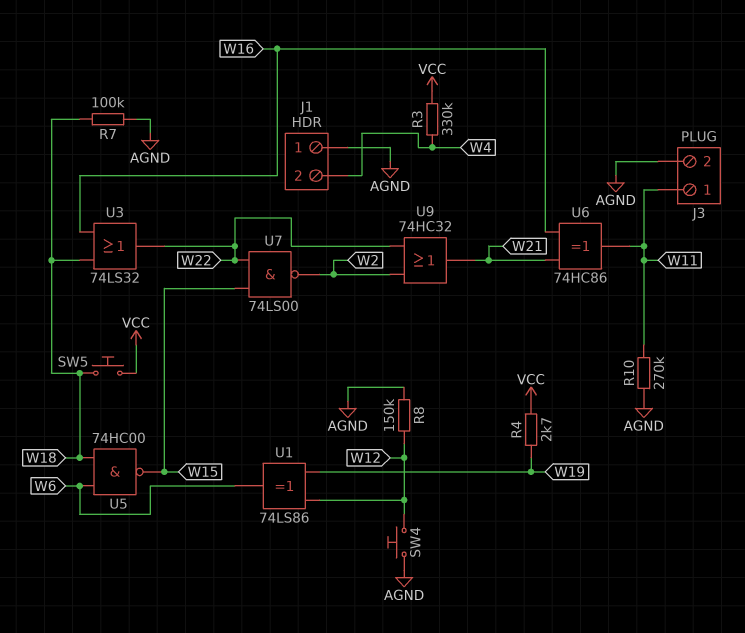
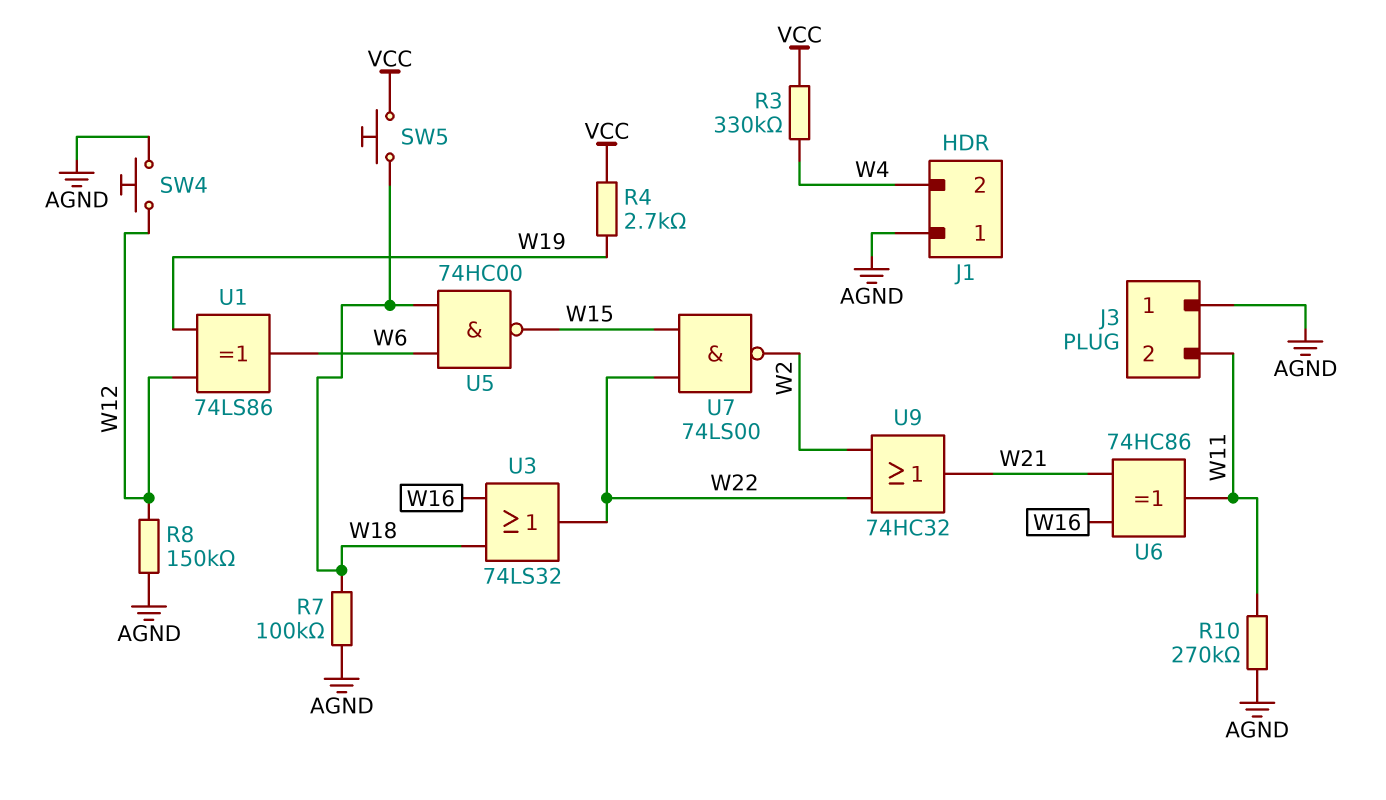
J3 pin 1: W11 -> AGND
J3 pin 2: AGND -> W11

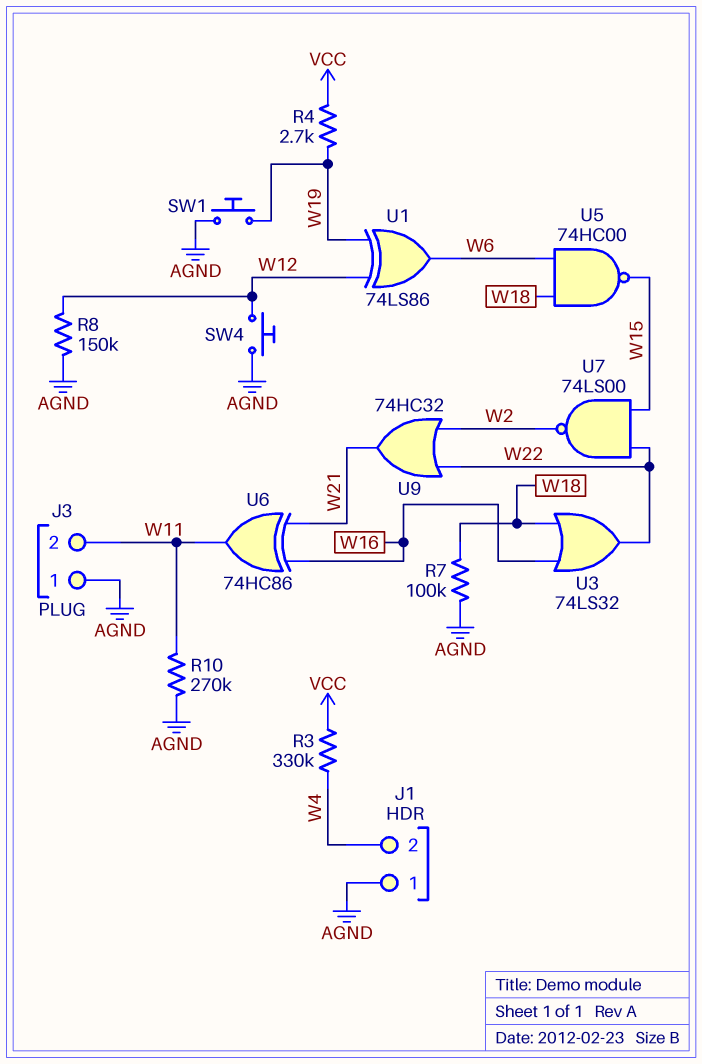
SW1: none -> button (AGND, W19)
SW5: button (VCC, W18) -> none

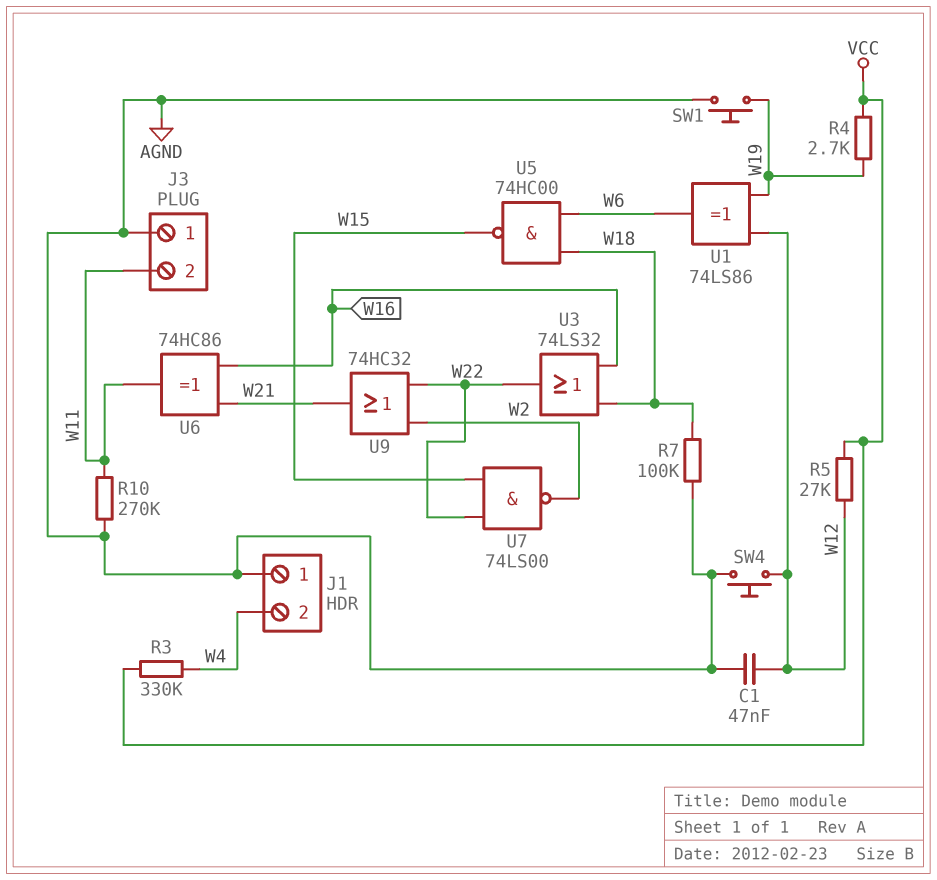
C1: none -> 47nF (AGND, W12)
R5: none -> 27k (VCC, W12)
R8: 150k (AGND, W12) -> none

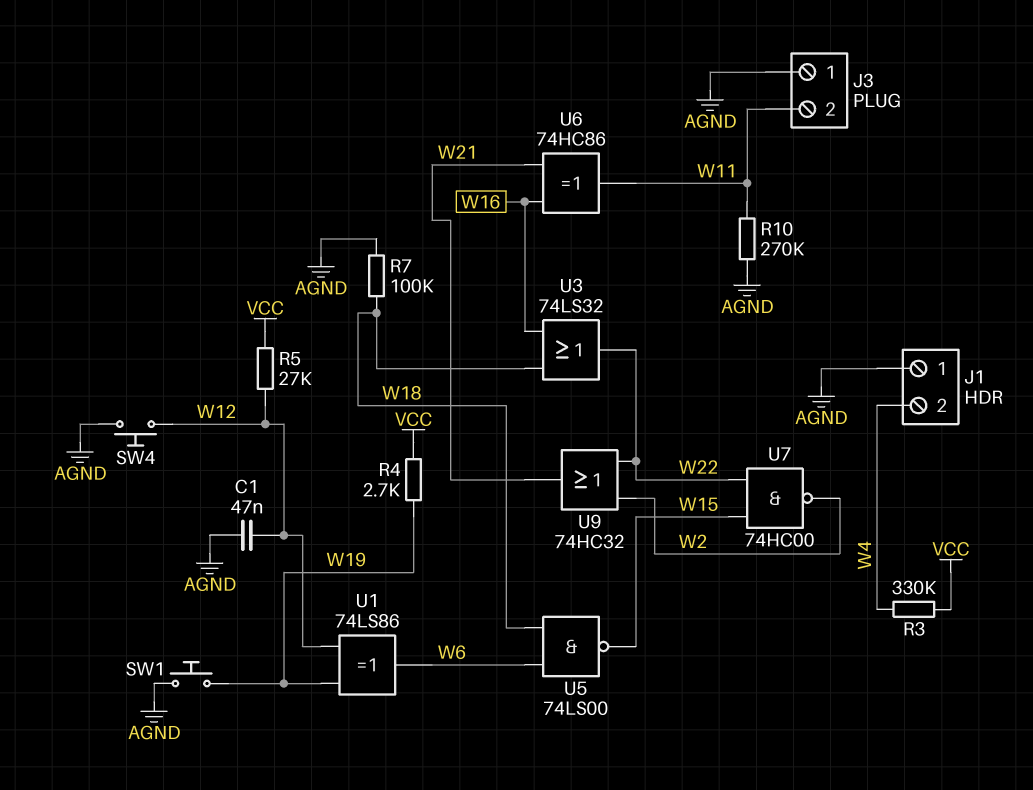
U5: NAND 74HC00 (in W6, in W18, out W15) -> NAND 74LS00 (in W6, in W18, out W15)
U7: NAND 74LS00 (in W15, in W22, out W2) -> NAND 74HC00 (in W15, in W22, out W2)

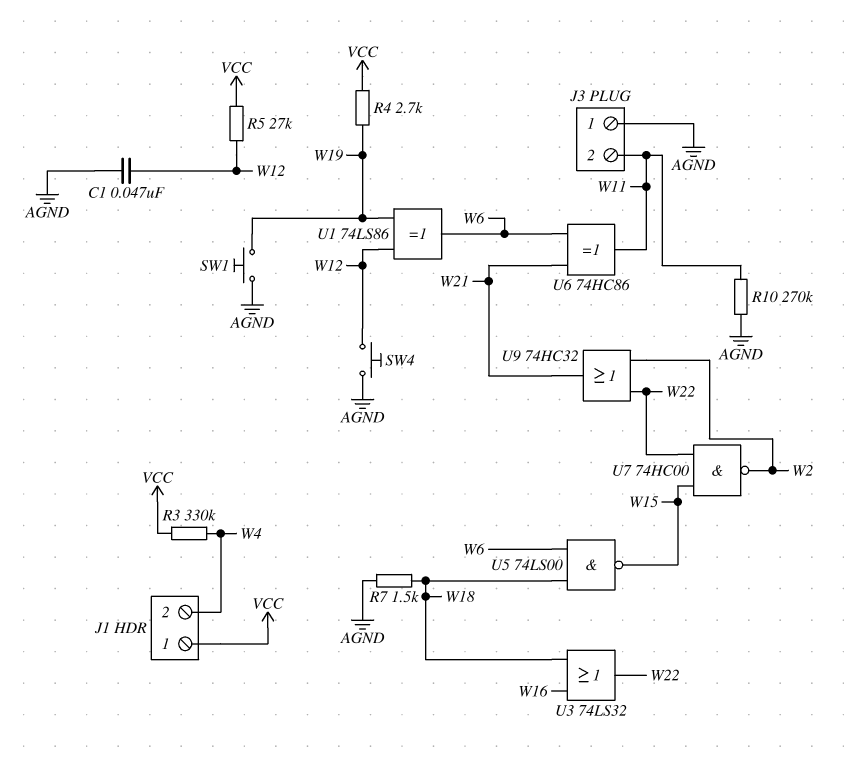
J1 pin 1: AGND -> VCC
R7: 100k (AGND, W18) -> 1.5k (AGND, W18)
U6: XOR 74HC86 (in W16, in W21, out W11) -> XOR 74HC86 (in W6, in W21, out W11)

